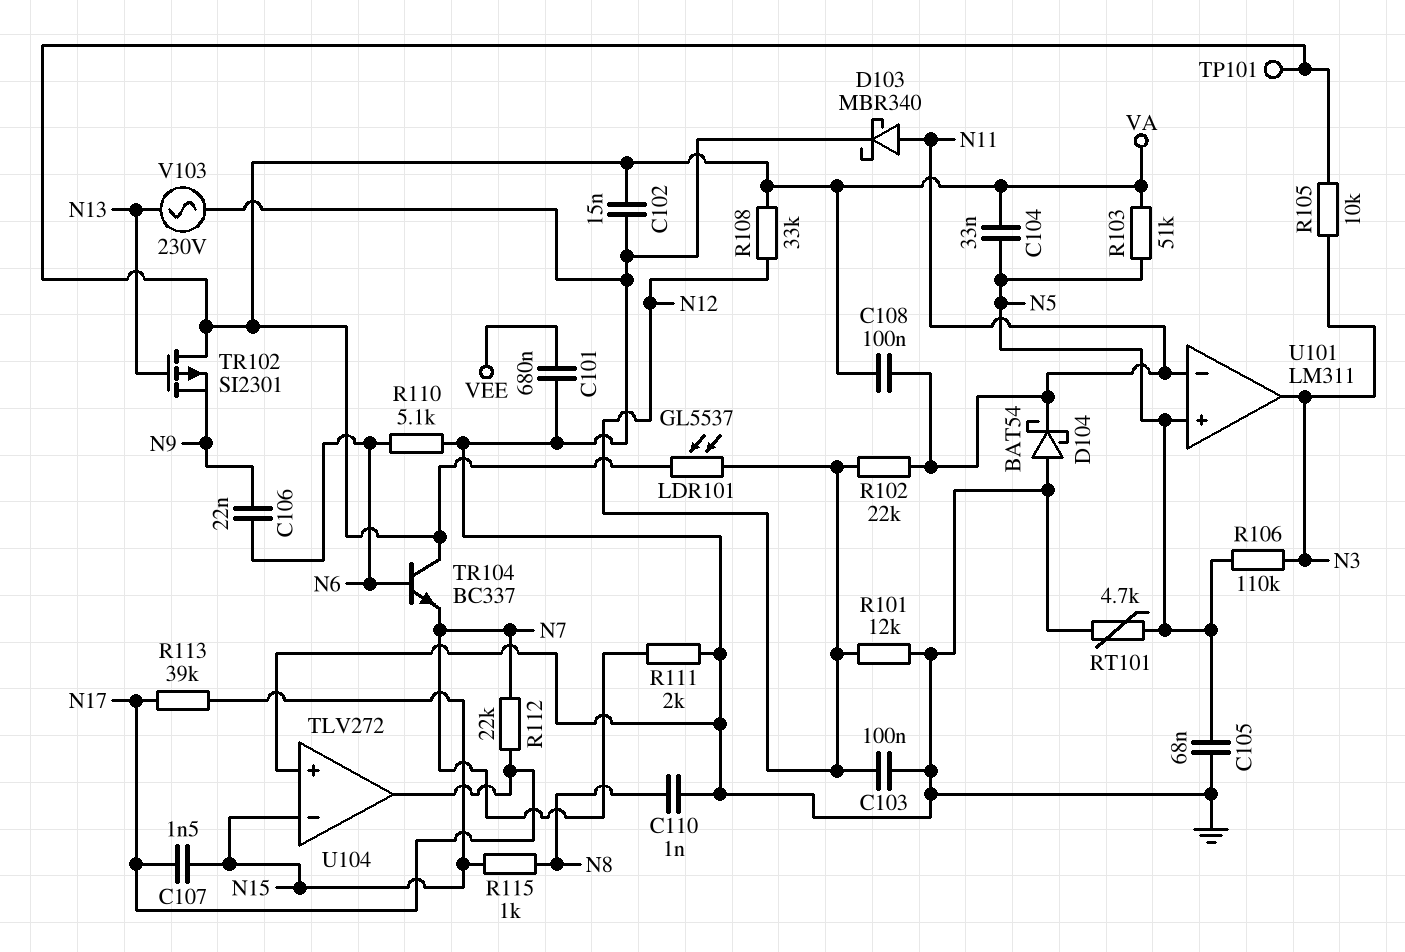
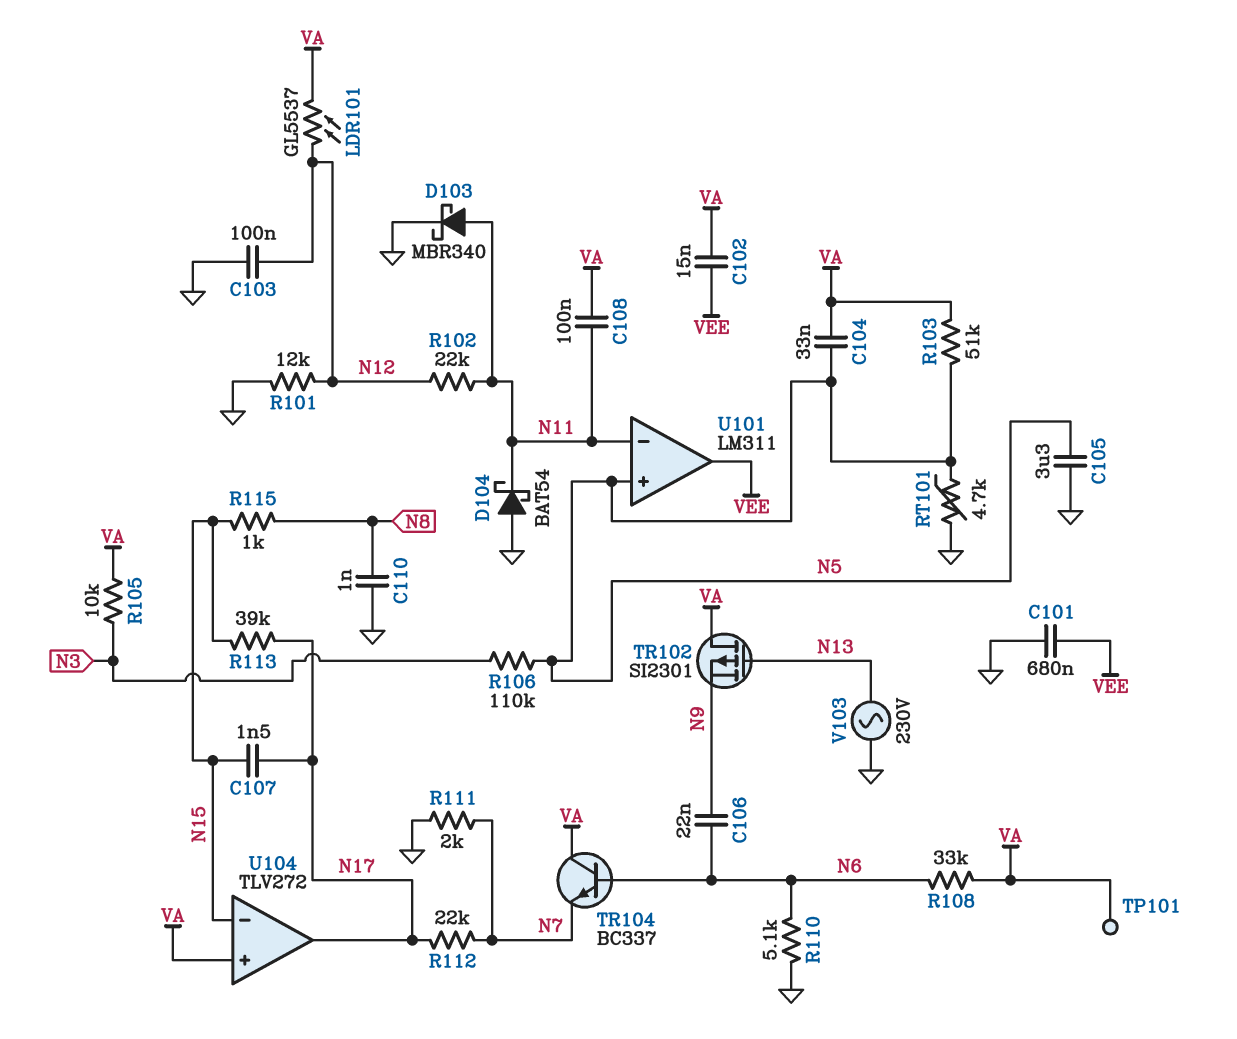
C102: 15nF (GND, VA) -> 15nF (VA, VEE)
C105: 68nF (GND, N5) -> 3.3uF (GND, N5)
R108: 33k (N12, VA) -> 33k (N6, VA)
U101 pin out: N3 -> VEE
U104 pin in+: GND -> VA

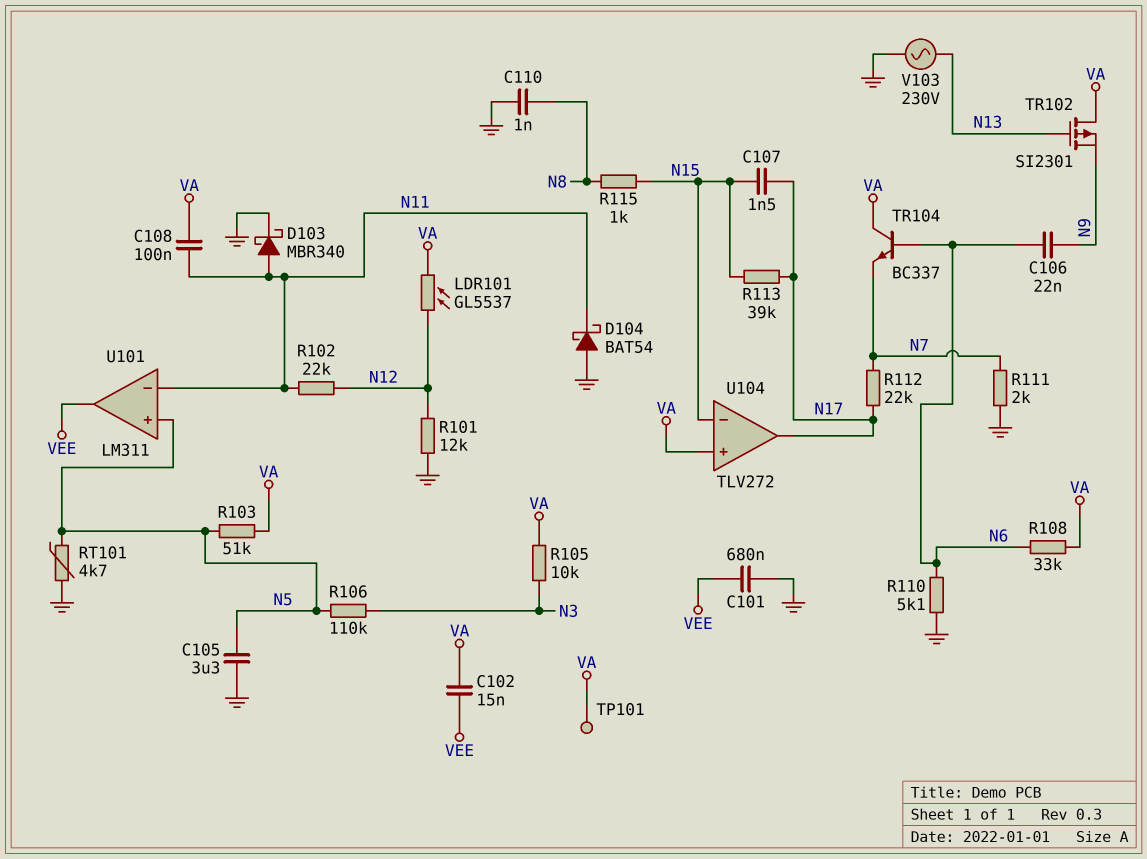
C103: 100nF (GND, N12) -> none
C104: 33nF (N5, VA) -> none

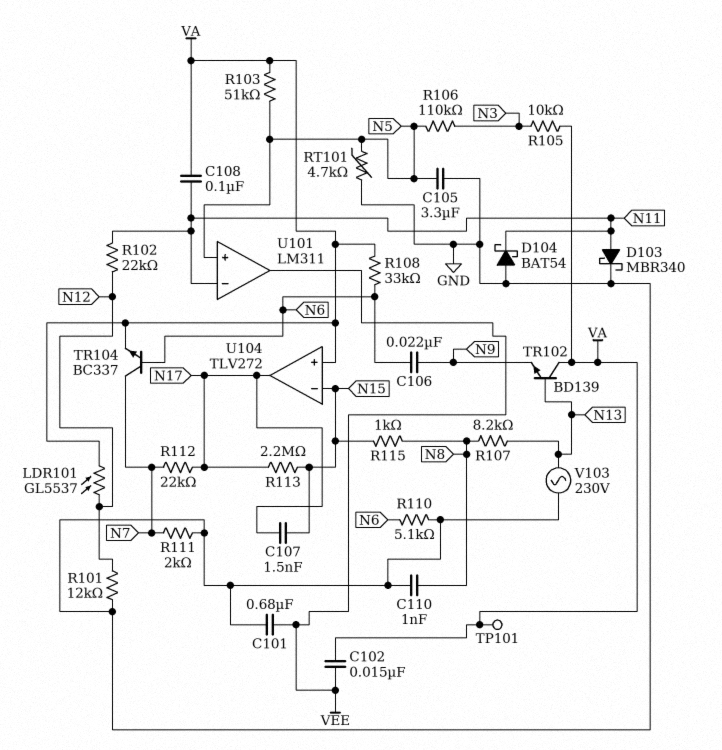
R107: none -> 8.2k (N8, N13)
R113: 39k (N15, N17) -> 2.2M (N15, N17)
TR102: PMOS SI2301 (G N13, D VA, S N9) -> NPN BD139 (B N13, C VA, E N9)
TR104: NPN BC337 (B N6, C VA, E N7) -> NPN BC337 (B N6, C N7, E VA)

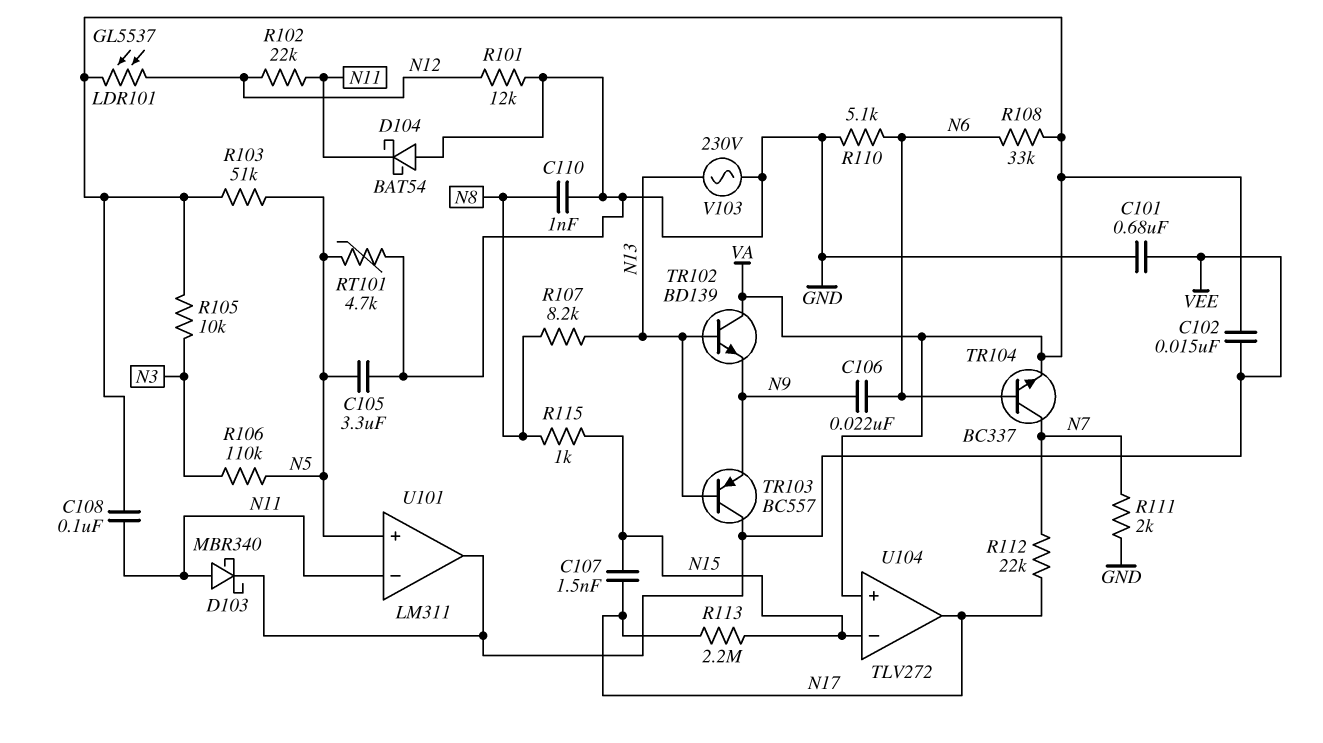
D103: schottky MBR340 (A N11, K GND) -> schottky MBR340 (A N11, K VEE)
TP101: test point (VA) -> none
TR103: none -> PNP BC557 (B N13, C VEE, E N9)

